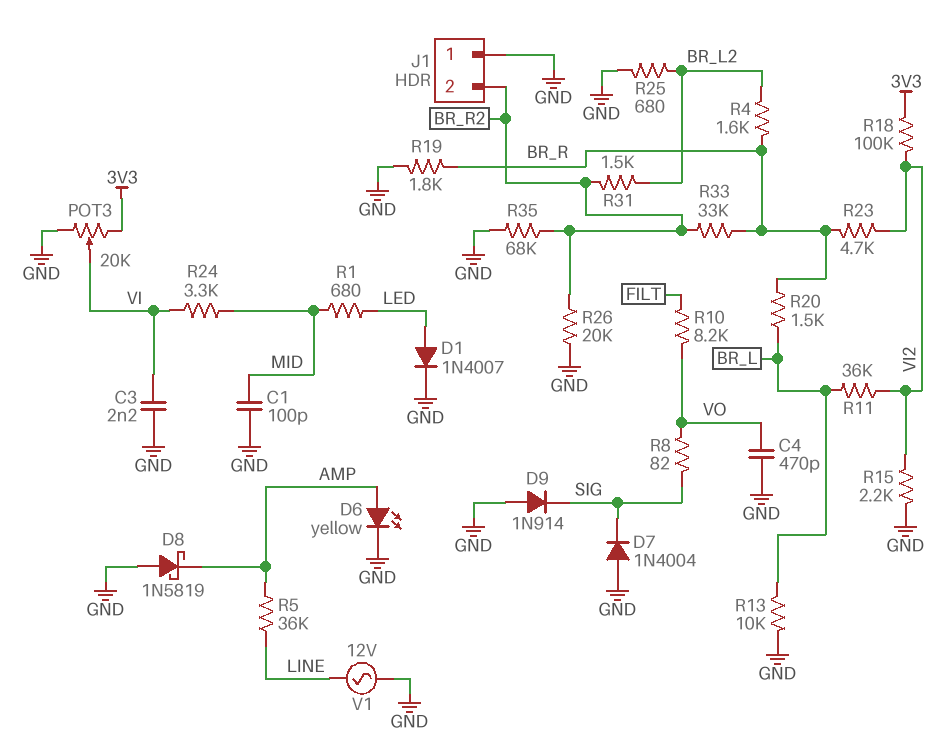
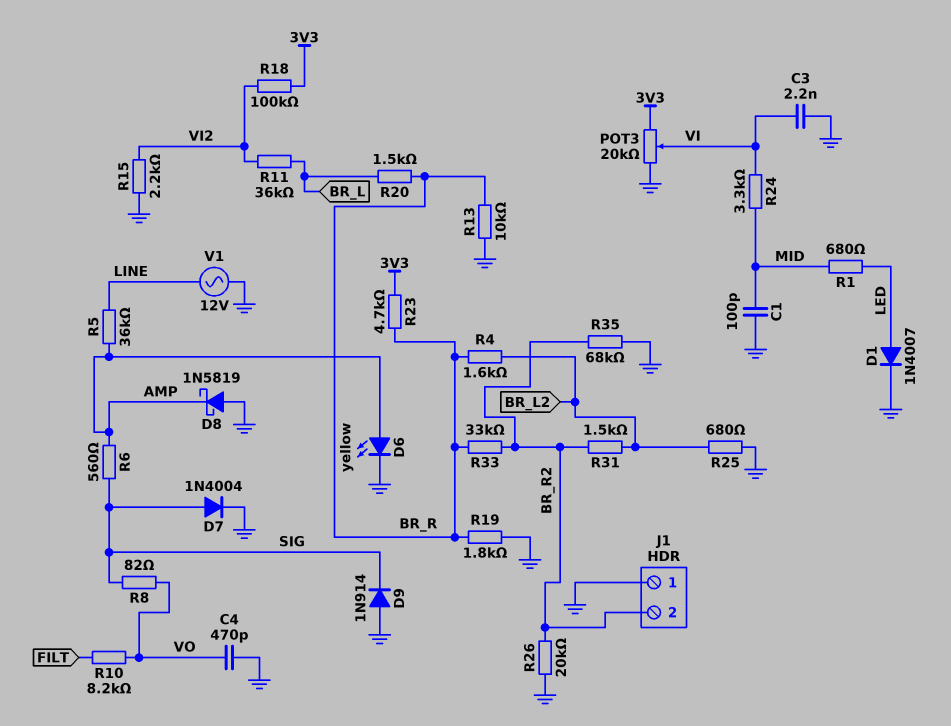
D7: diode 1N4004 (A GND, K SIG) -> diode 1N4004 (A SIG, K GND)
R6: none -> 560 (AMP, SIG)
R13: 10k (BR_L, GND) -> 10k (BR_R, GND)
R23: 4.7k (BR_R, VI2) -> 4.7k (3V3, BR_R)

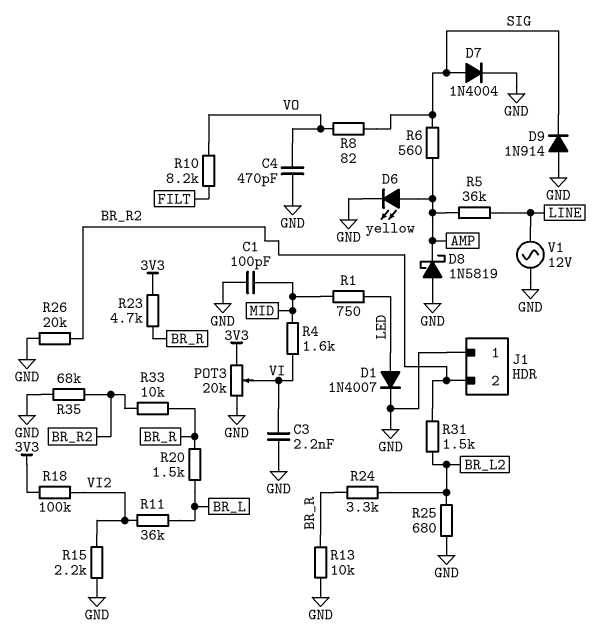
R1: 680 (LED, MID) -> 750 (LED, MID)
R4: 1.6k (BR_L2, BR_R) -> 1.6k (MID, VI)
R19: 1.8k (BR_R, GND) -> none
R24: 3.3k (MID, VI) -> 3.3k (BR_L2, BR_R)
R33: 33k (BR_R, BR_R2) -> 10k (BR_R, BR_R2)

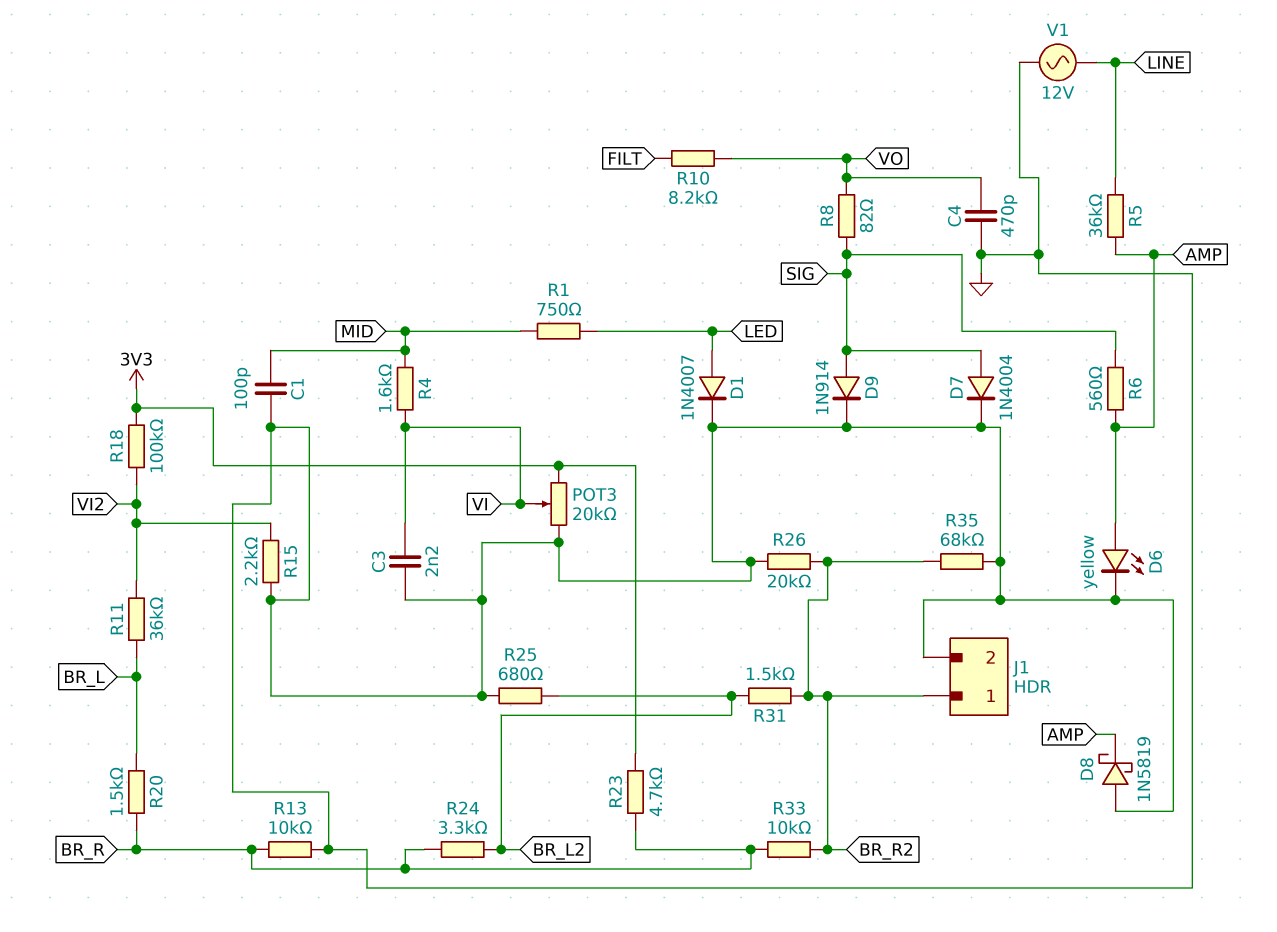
D9: diode 1N914 (A GND, K SIG) -> diode 1N914 (A SIG, K GND)
J1 pin 1: GND -> BR_R2
J1 pin 2: BR_R2 -> GND

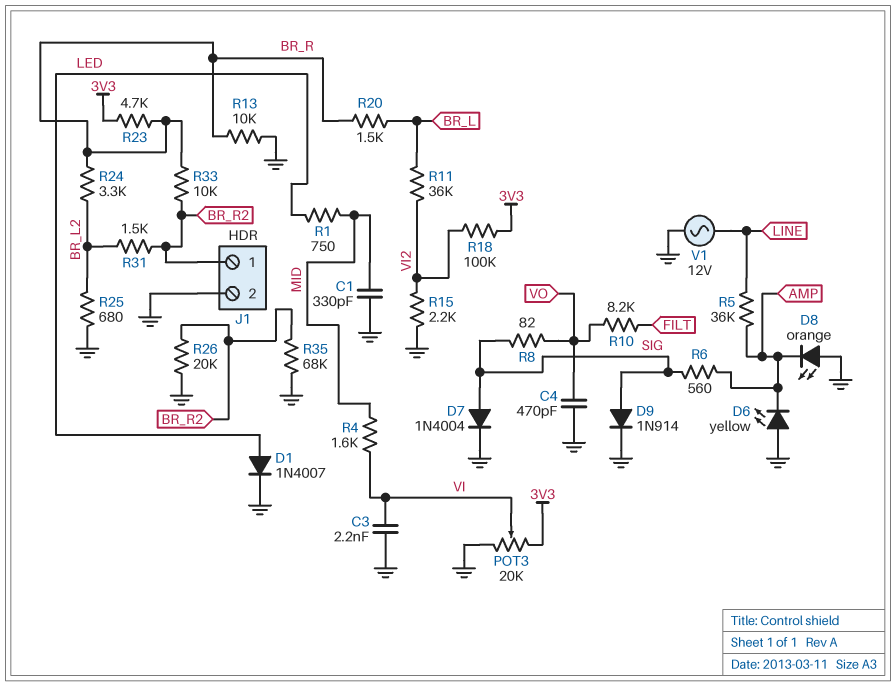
C1: 100pF (GND, MID) -> 330pF (GND, MID)
D6: LED yellow (A AMP, K GND) -> LED yellow (A GND, K AMP)
D8: schottky 1N5819 (A GND, K AMP) -> LED orange (A GND, K AMP)

